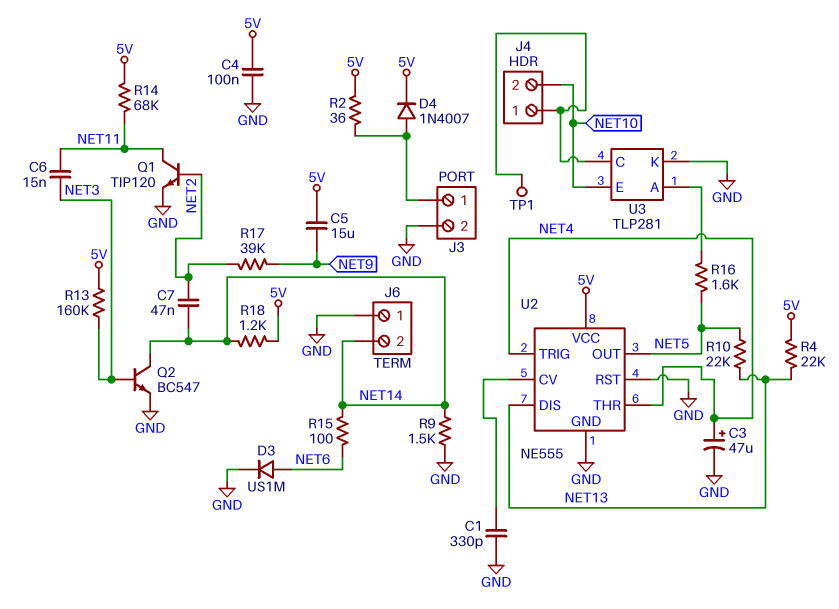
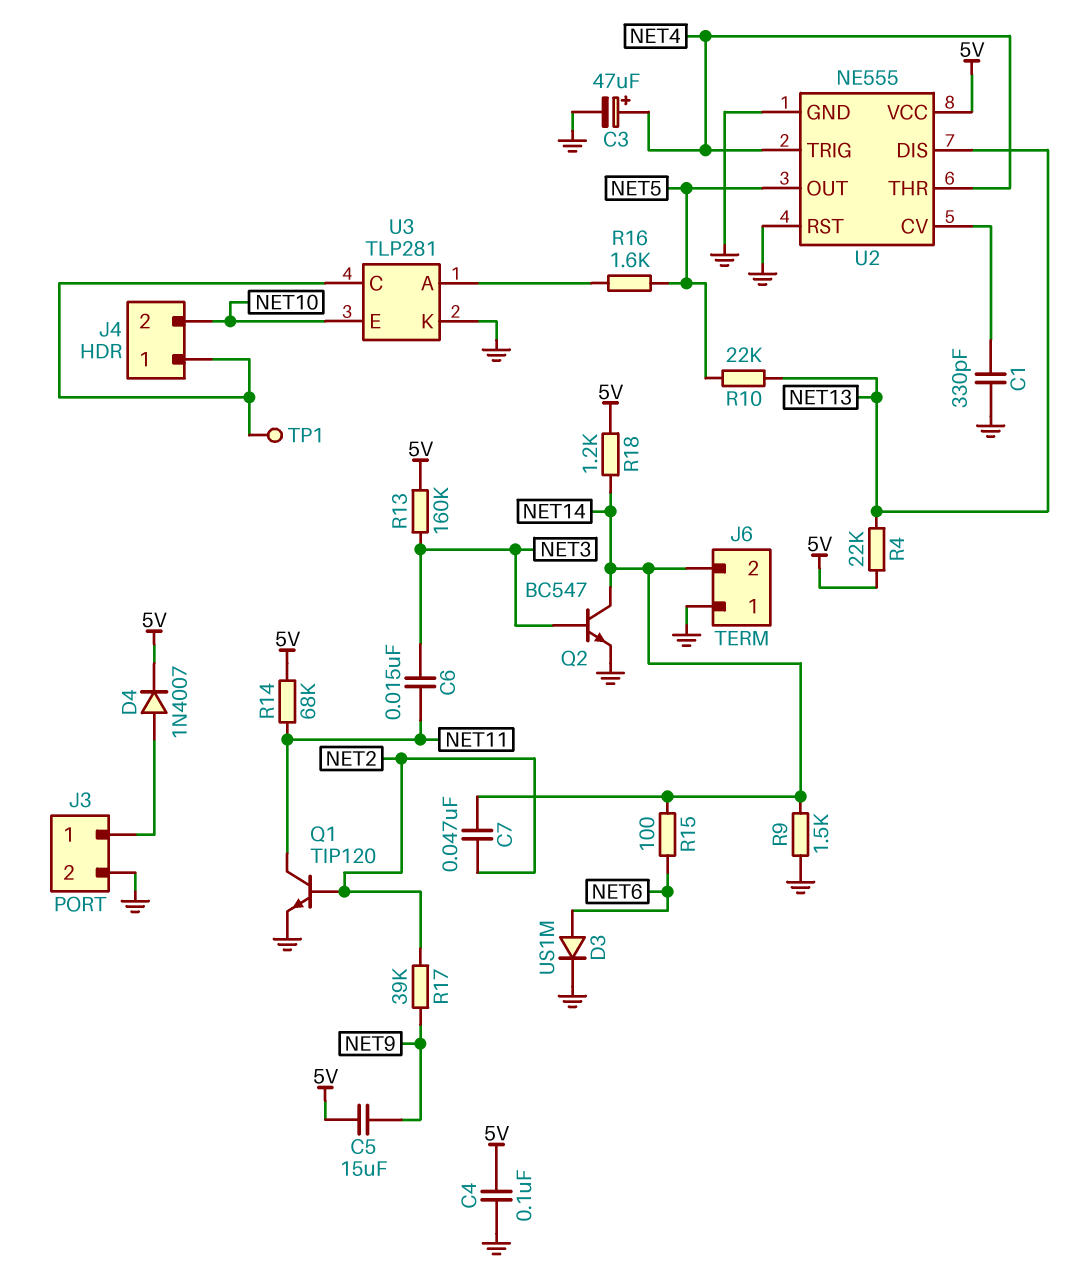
R2: 36 (5V, J3/1) -> none

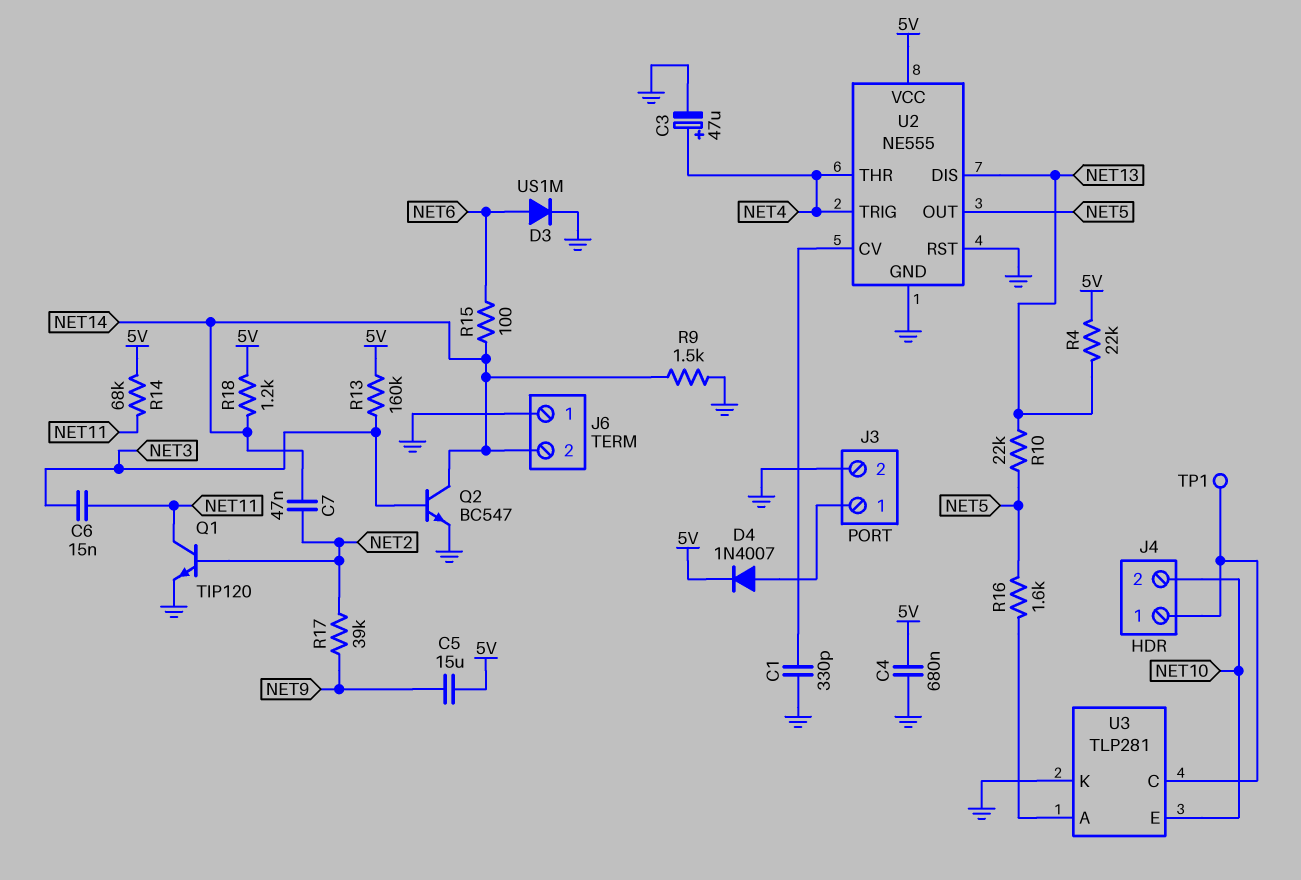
C4: 100nF (5V, GND) -> 680nF (5V, GND)

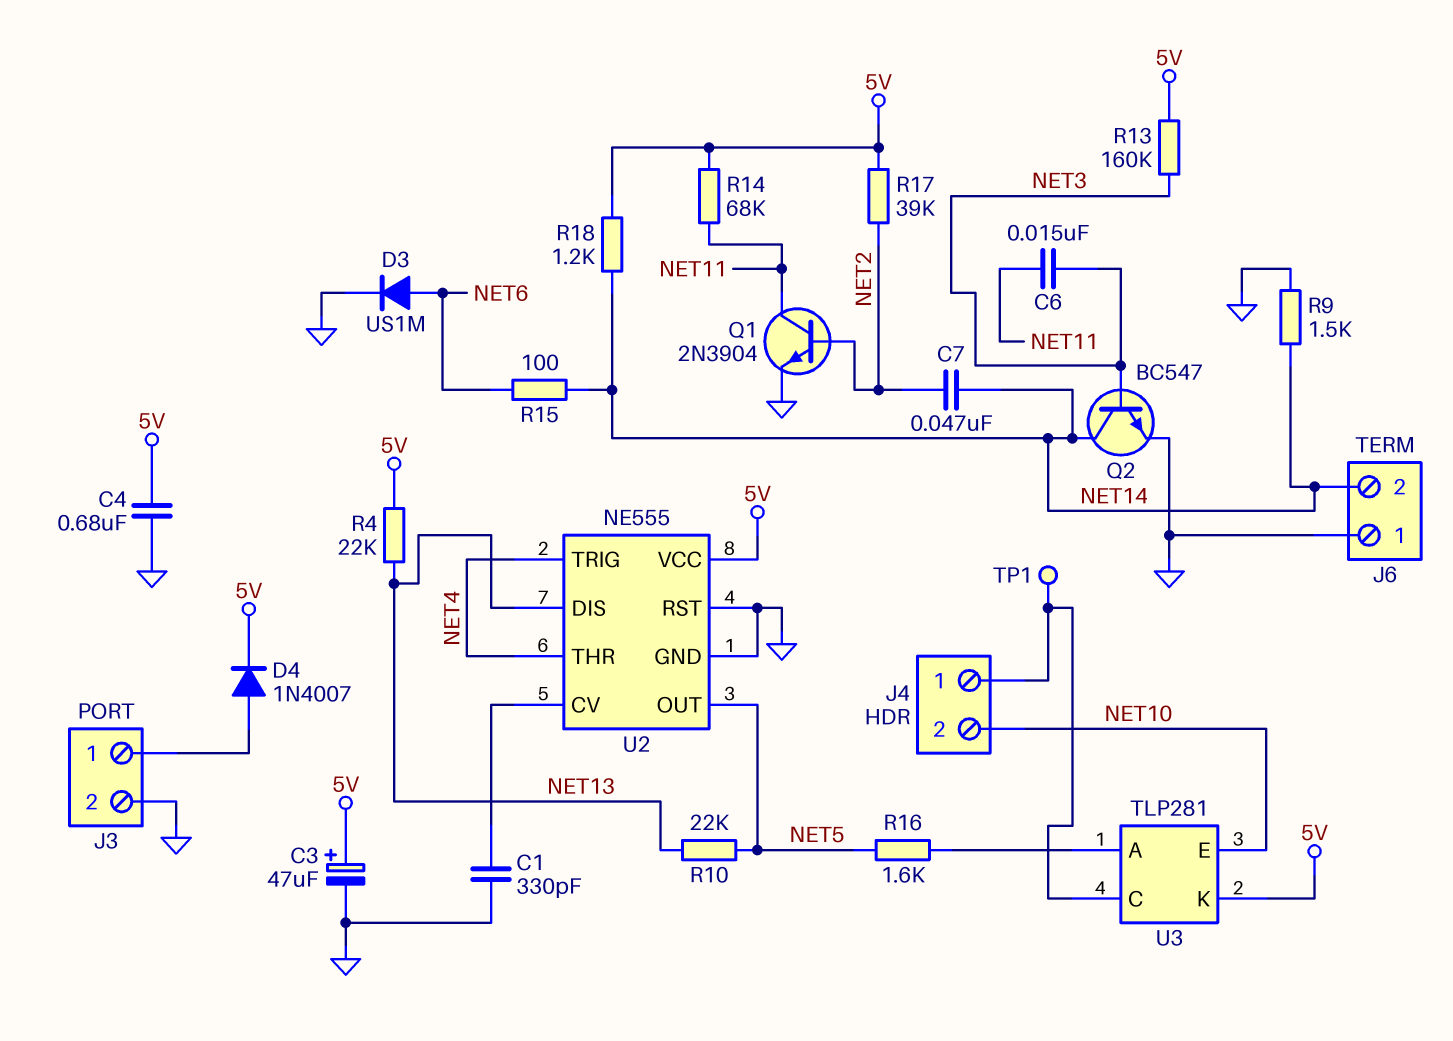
C3: 47uF (plus NET4, minus GND) -> 47uF (plus 5V, minus GND)
C5: 15uF (5V, NET9) -> none
Q1: NPN TIP120 (B NET2, C NET11, E GND) -> NPN 2N3904 (B NET2, C NET11, E GND)
R17: 39k (NET2, NET9) -> 39k (5V, NET2)
U3 pin K: GND -> 5V

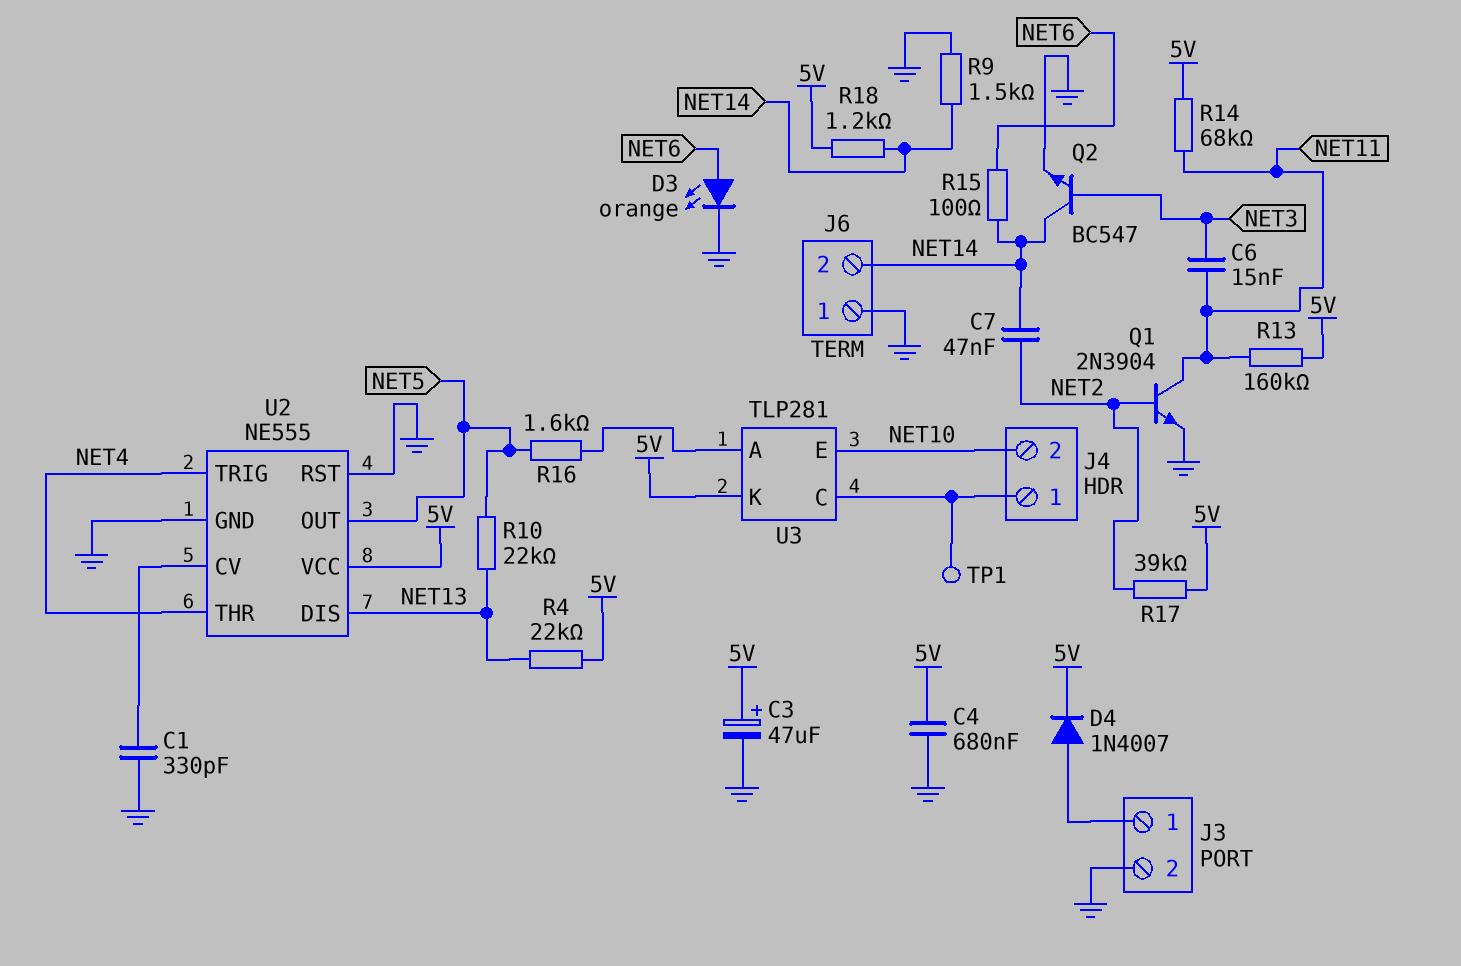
D3: diode US1M (A NET6, K GND) -> LED orange (A NET6, K GND)
R13: 160k (5V, NET3) -> 160k (5V, NET11)

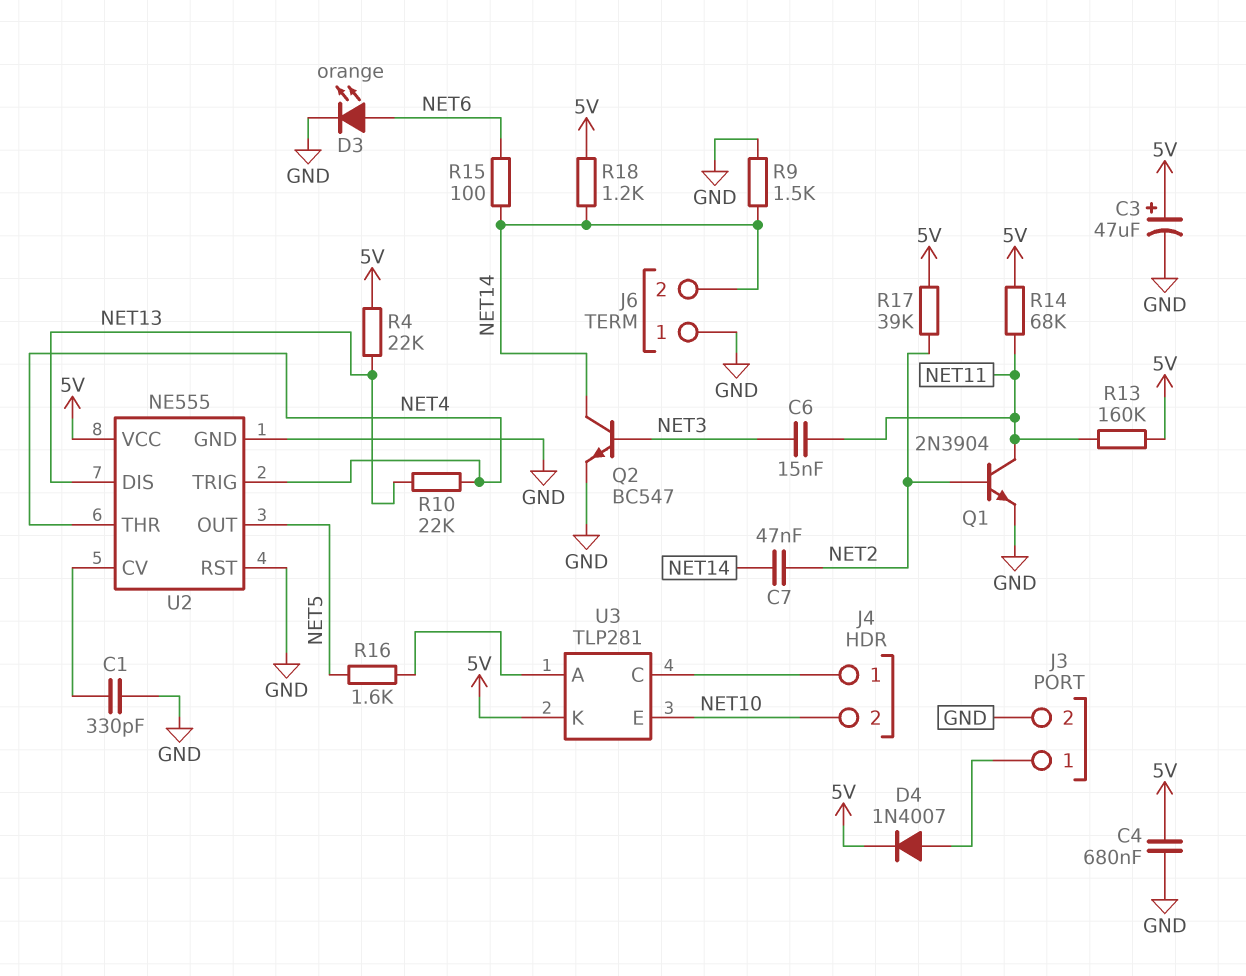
R10: 22k (NET5, NET13) -> 22k (NET4, NET13)
TP1: test point (J4/1) -> none

